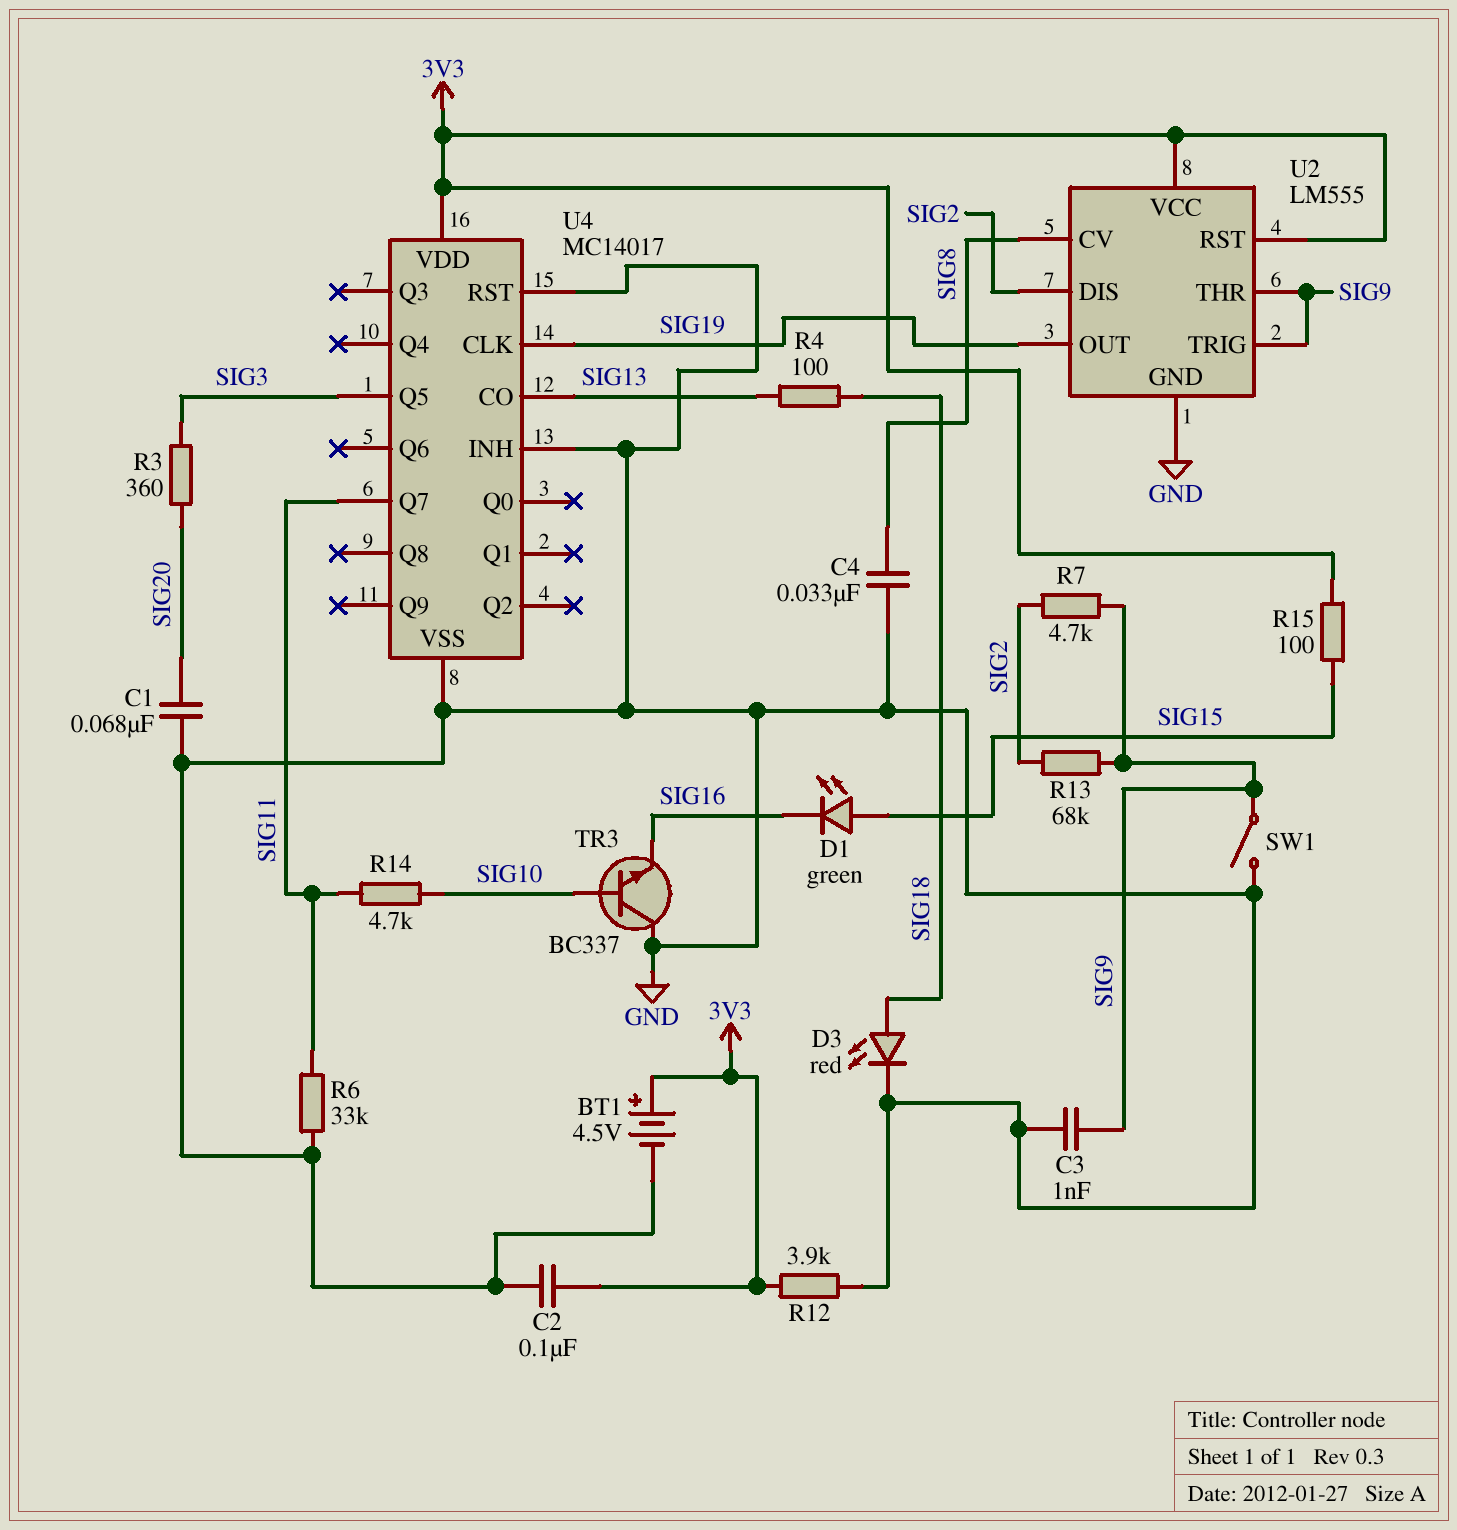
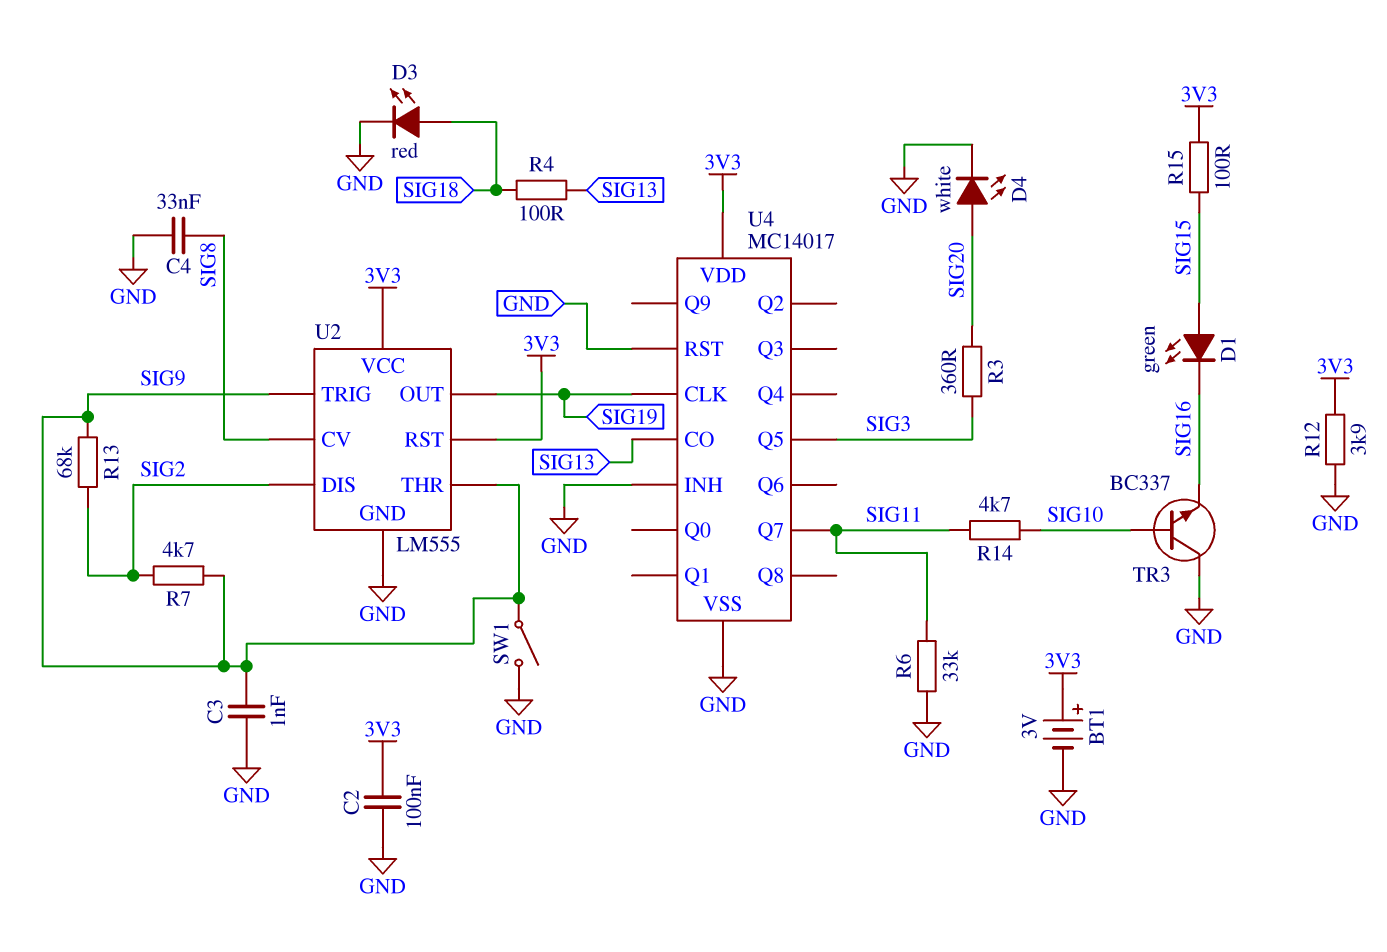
BT1: 4.5V (plus 3V3, minus GND) -> 3V (plus 3V3, minus GND)
C1: 68nF (GND, SIG20) -> none
D4: none -> LED white (A SIG20, K GND)

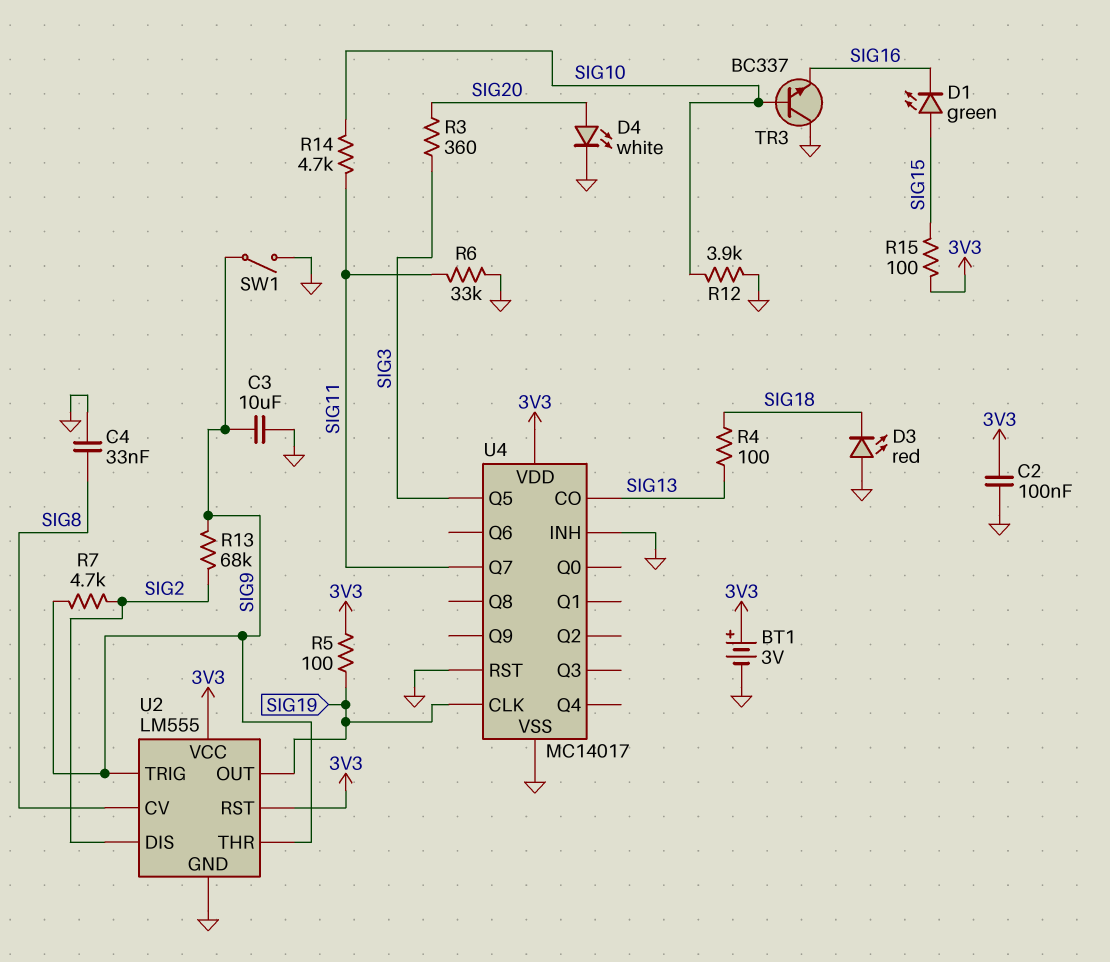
C3: 1nF (GND, SIG9) -> 10uF (GND, SIG9)
D3: LED red (A SIG18, K GND) -> LED red (A GND, K SIG18)
R5: none -> 100 (3V3, SIG19)
R12: 3.9k (3V3, GND) -> 3.9k (GND, SIG10)

